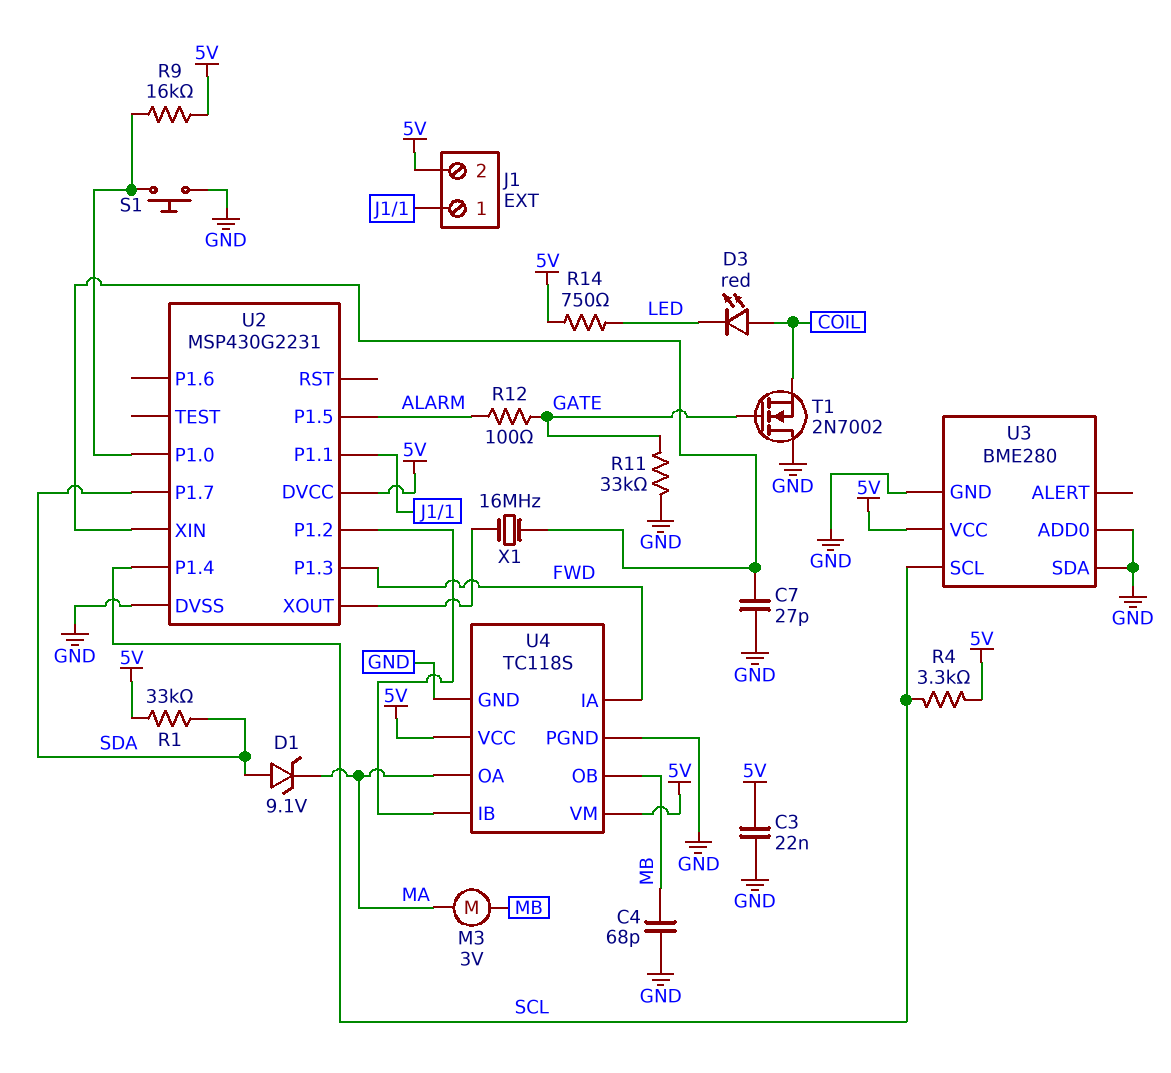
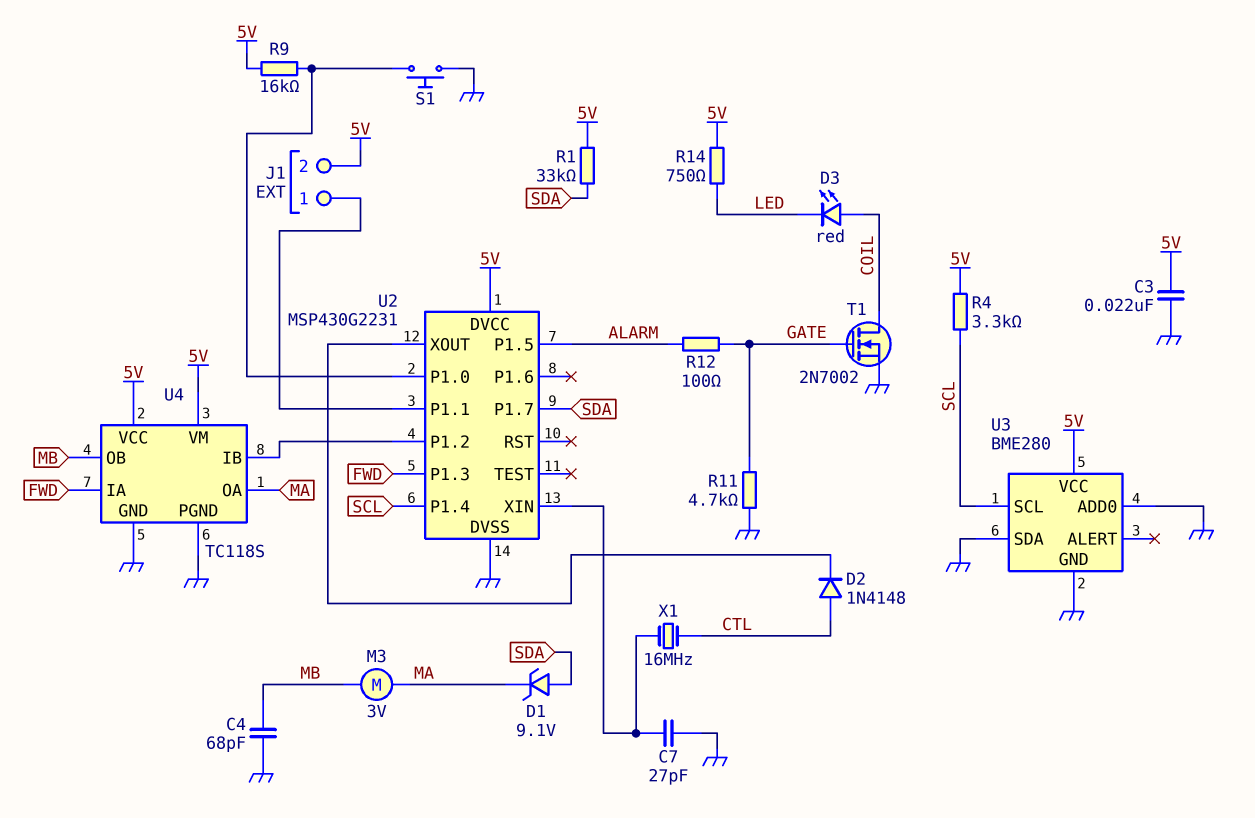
D2: none -> diode 1N4148 (A CTL, K U2/XOUT)
R11: 33k (GATE, GND) -> 4.7k (GATE, GND)
T1: NMOS 2N7002 (G GATE, D GND, S COIL) -> NMOS 2N7002 (G GATE, D COIL, S GND)
X1: 16MHz (U2/XIN, U2/XOUT) -> 16MHz (CTL, U2/XIN)

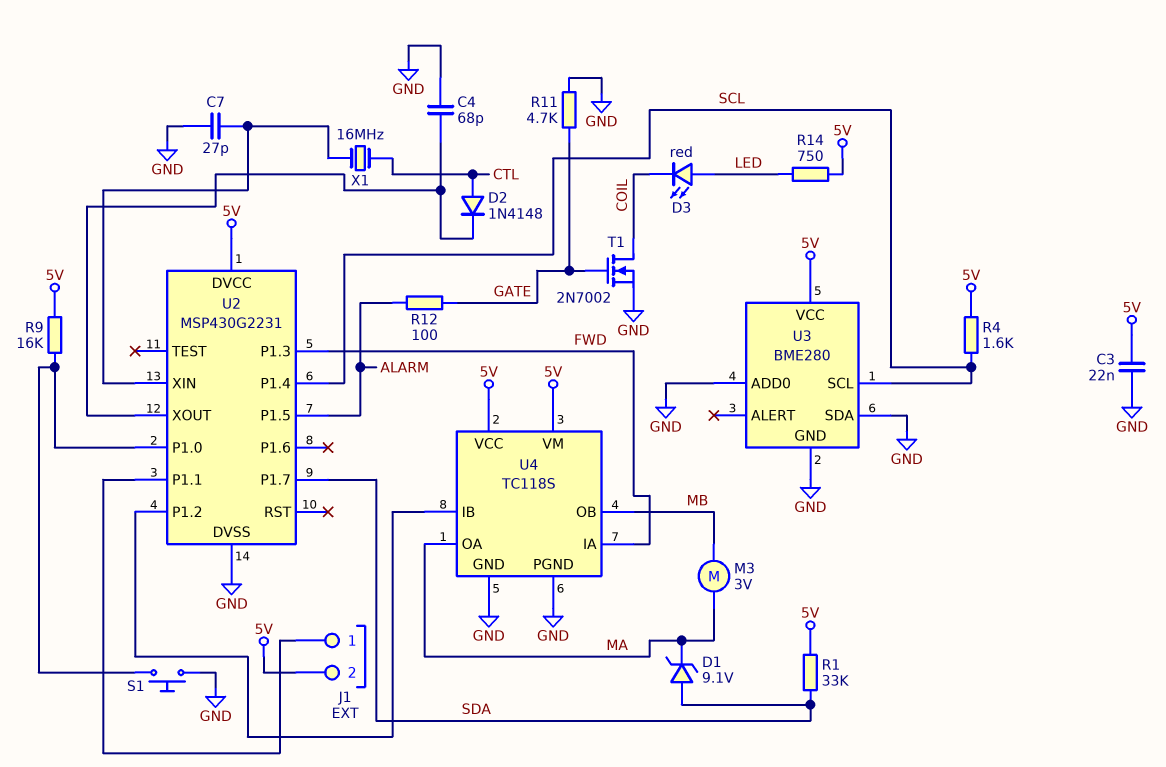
C4: 68pF (GND, MB) -> 68pF (GND, U2/XOUT)
D3: LED red (A COIL, K LED) -> LED red (A LED, K COIL)
R4: 3.3k (5V, SCL) -> 1.6k (5V, SCL)

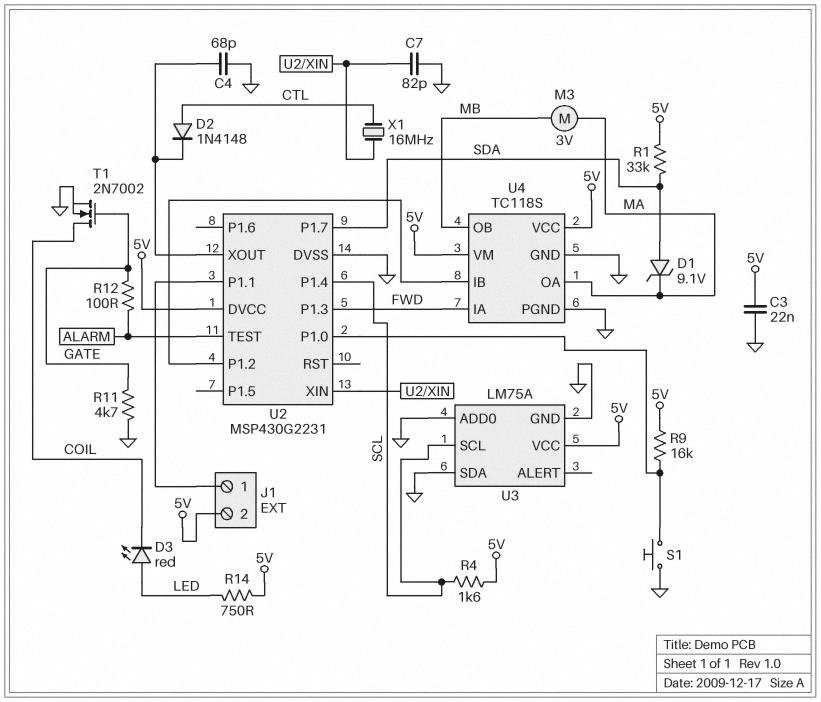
C7: 27pF (GND, U2/XIN) -> 82pF (GND, U2/XIN)
U2 pin P1.5: ALARM -> none
U2 pin TEST: none -> ALARM
U3: BME280 -> LM75A

